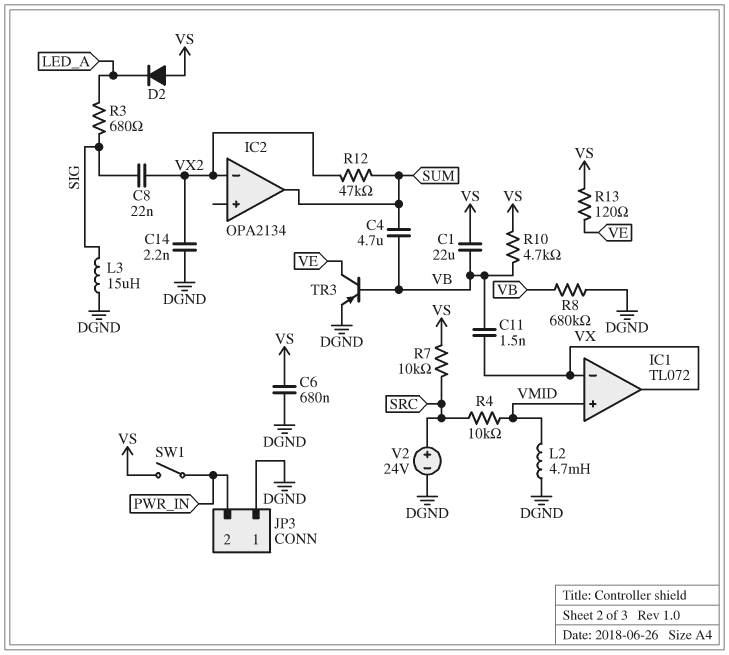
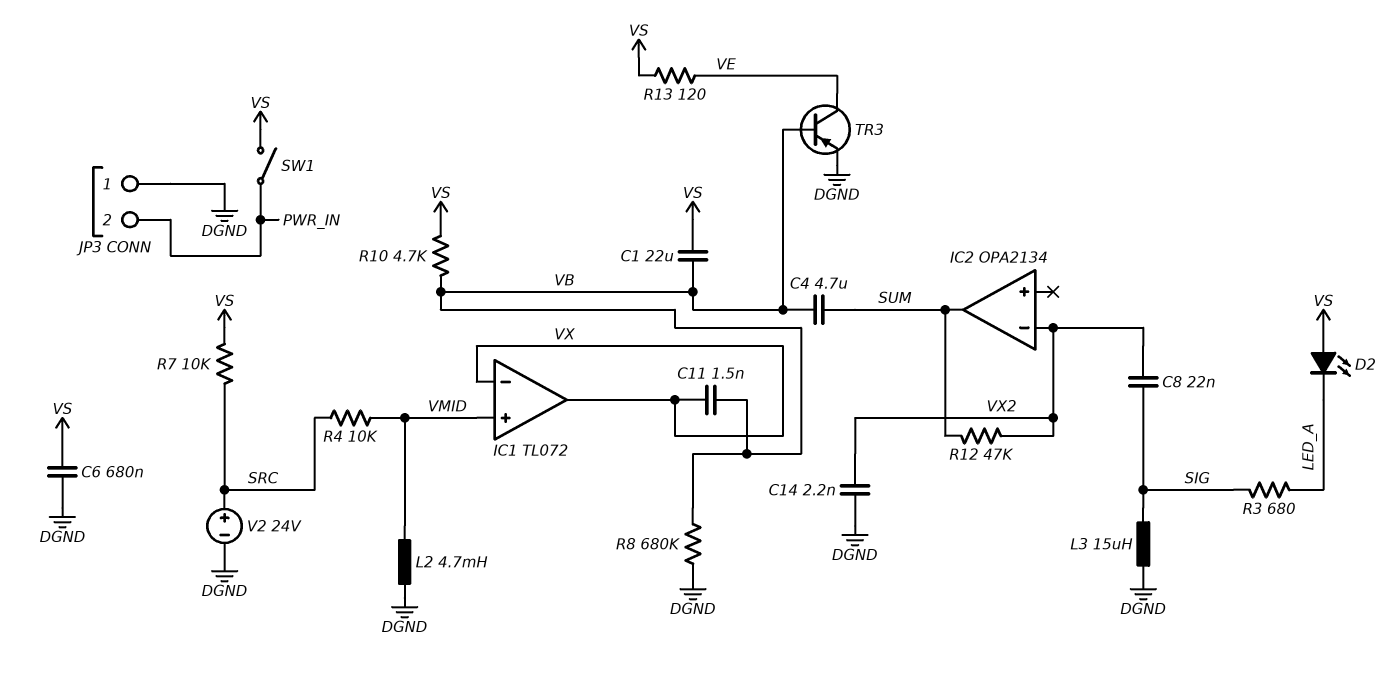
D2: diode (A VS, K LED_A) -> LED (A VS, K LED_A)

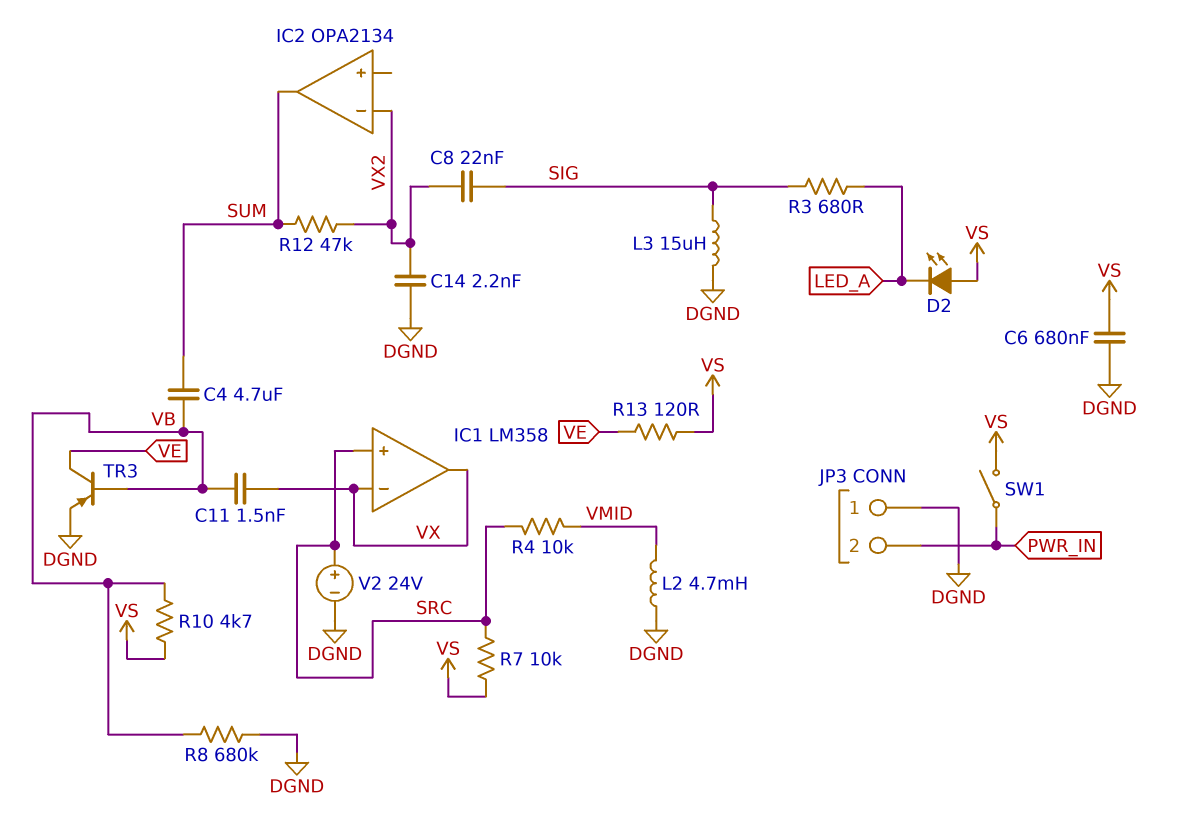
C1: 22uF (VB, VS) -> none
IC1: TL072 -> LM358
IC1 pin in+: VMID -> SRC

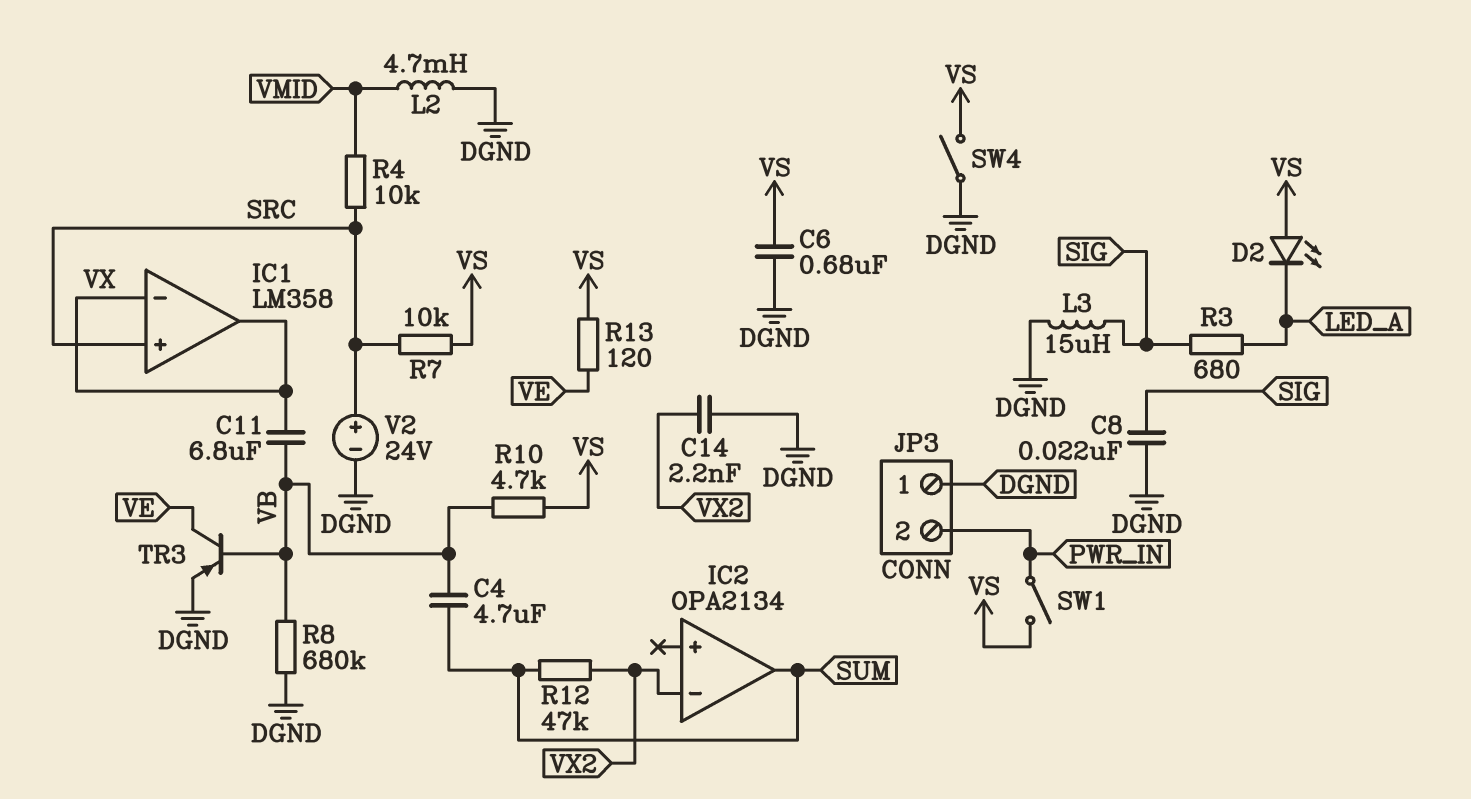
C8: 22nF (SIG, VX2) -> 22nF (DGND, SIG)
C11: 1.5nF (VB, VX) -> 6.8uF (VB, VX)
SW4: none -> switch (DGND, VS)

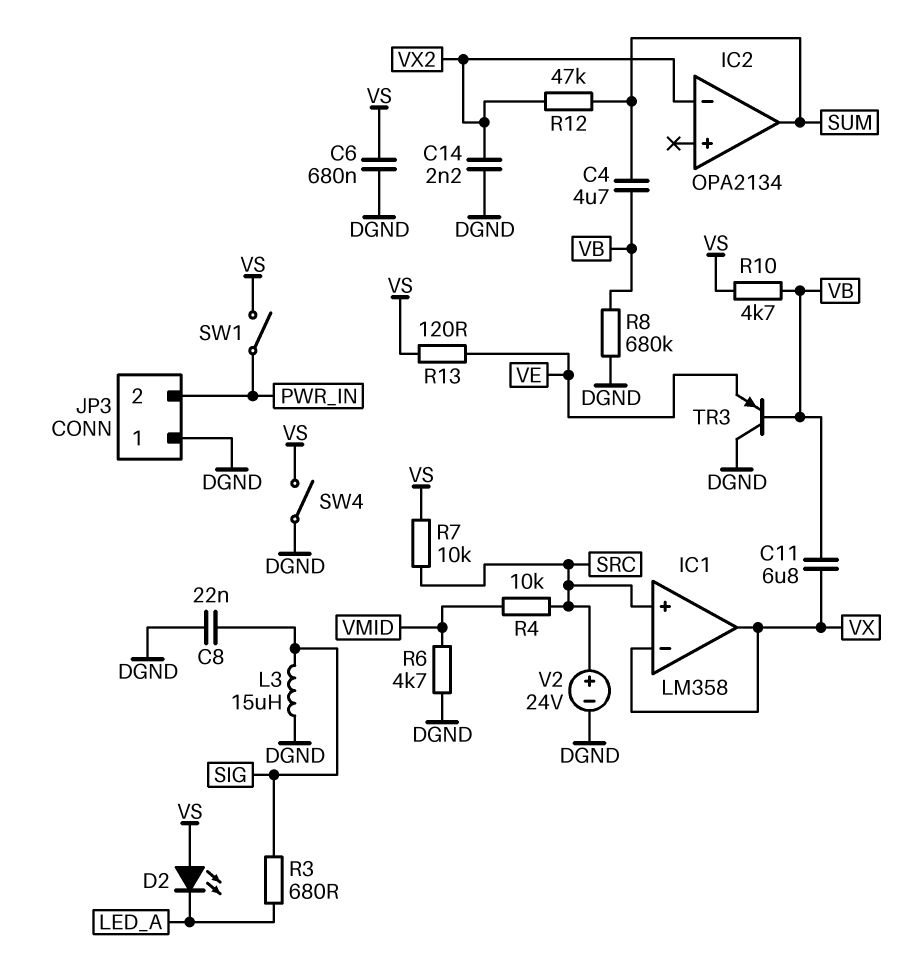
L2: 4.7mH (DGND, VMID) -> none
R6: none -> 4.7k (DGND, VMID)
TR3: PNP (B VB, C VE, E DGND) -> PNP (B VB, C DGND, E VE)

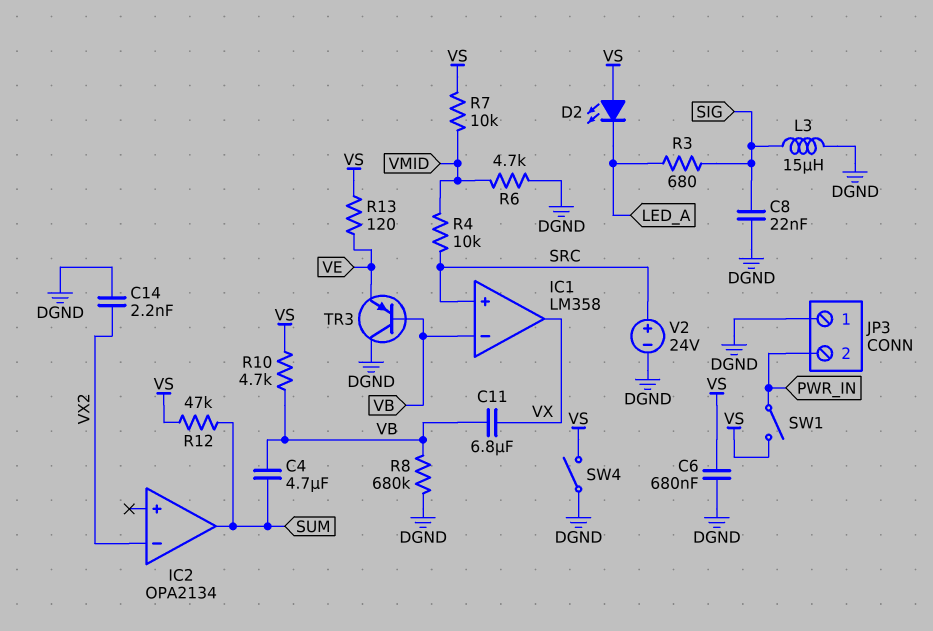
IC1 pin in-: VX -> VB
R7: 10k (SRC, VS) -> 10k (VMID, VS)
R12: 47k (SUM, VX2) -> 47k (SUM, VS)

